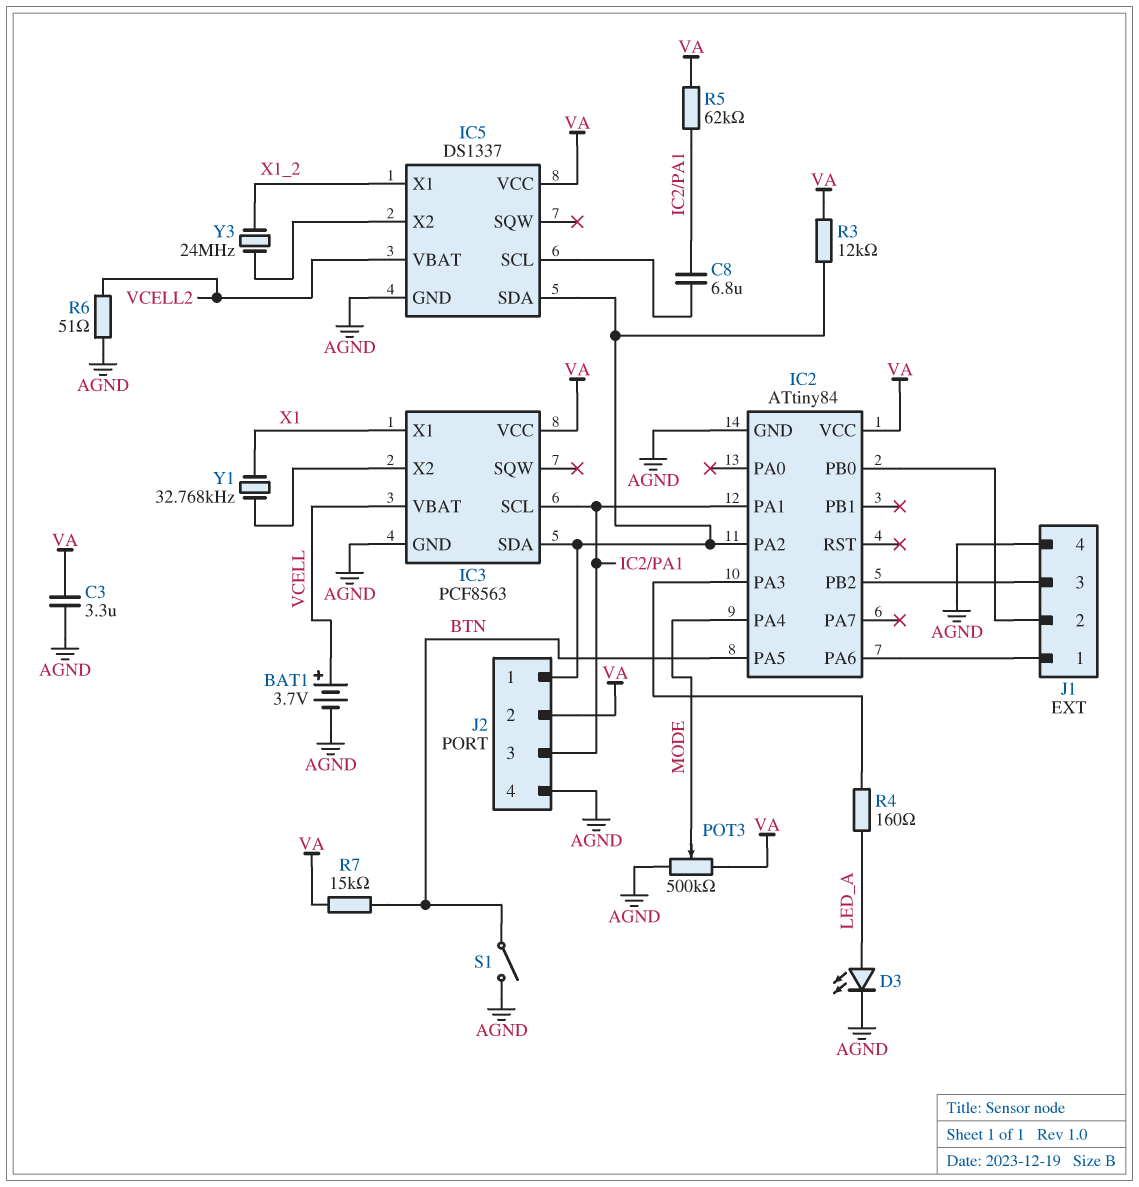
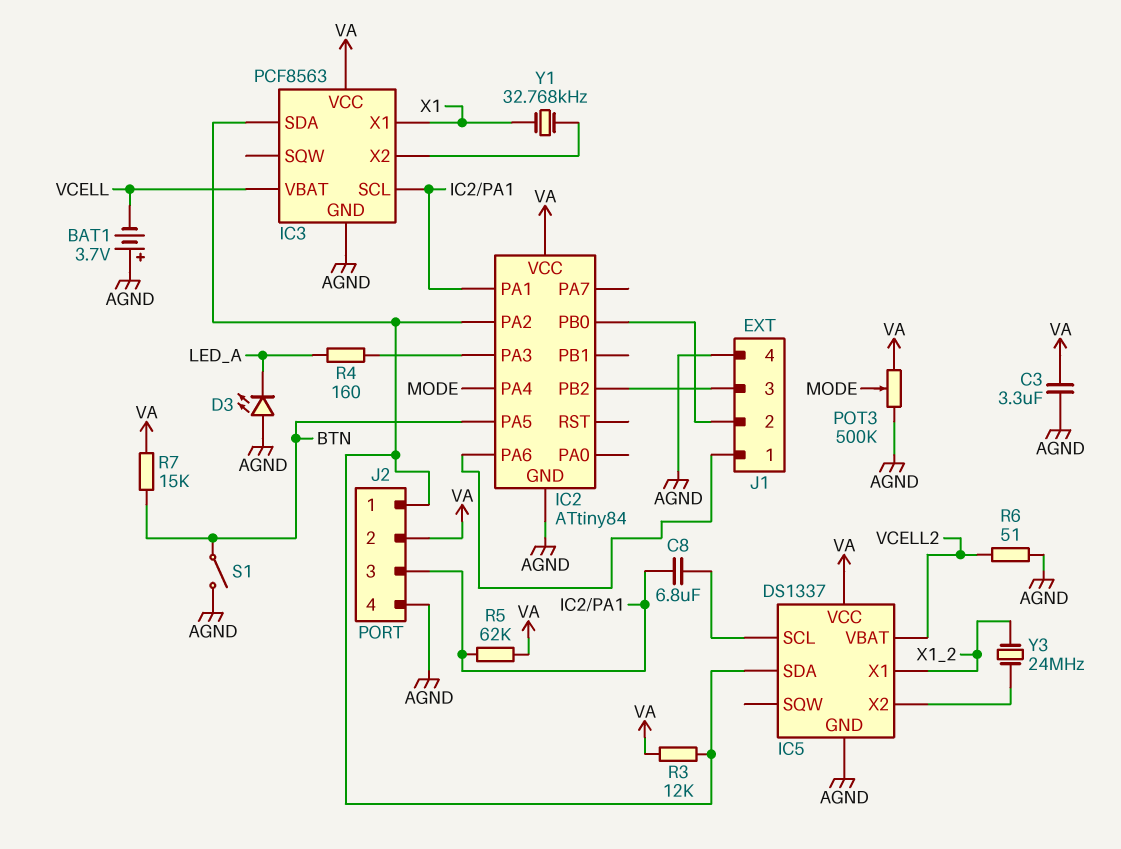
BAT1: 3.7V (plus VCELL, minus AGND) -> 3.7V (plus AGND, minus VCELL)
D3: LED (A LED_A, K AGND) -> LED (A AGND, K LED_A)

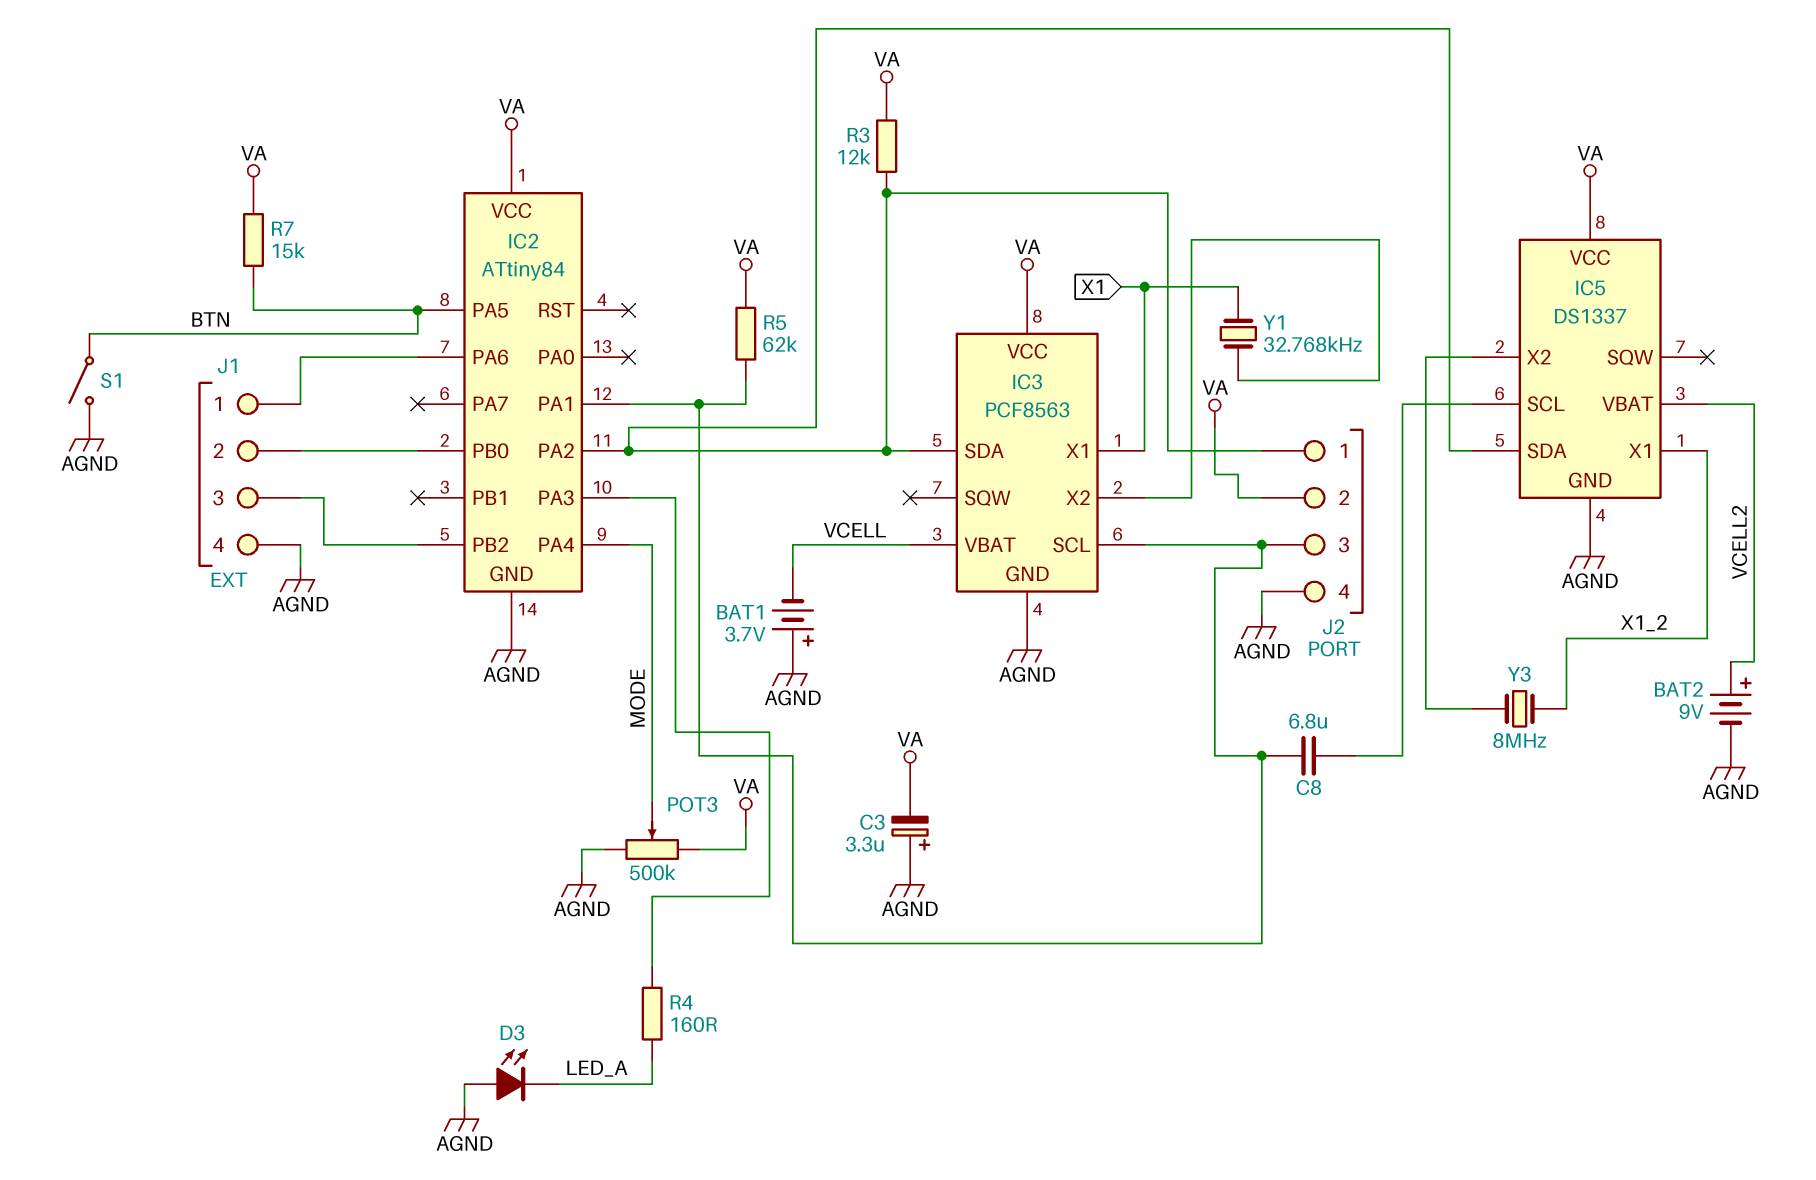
BAT2: none -> 9V (plus VCELL2, minus AGND)
C3: 3.3uF (AGND, VA) -> 3.3uF (plus AGND, minus VA)
R6: 51 (AGND, VCELL2) -> none
Y3: 24MHz (IC5/X2, X1_2) -> 8MHz (IC5/X2, X1_2)

